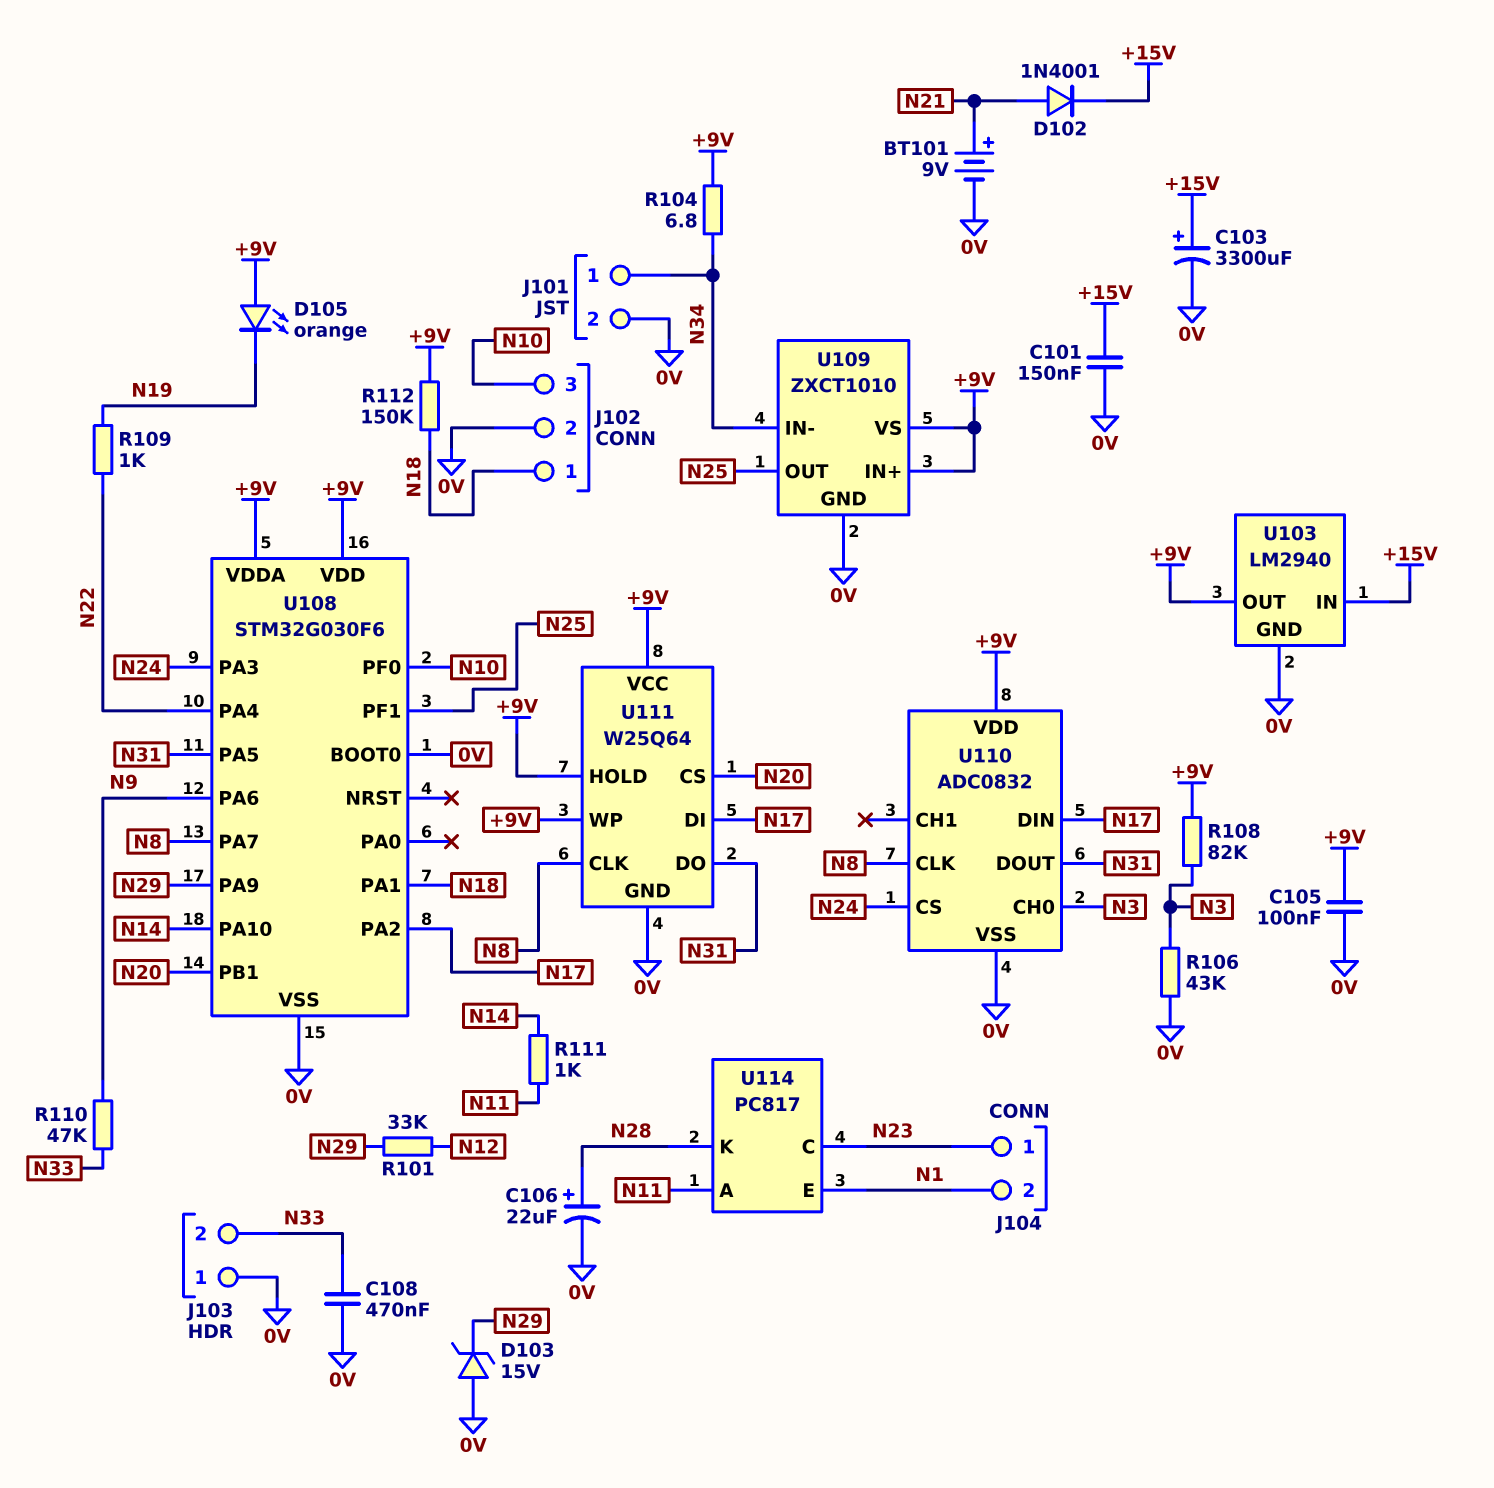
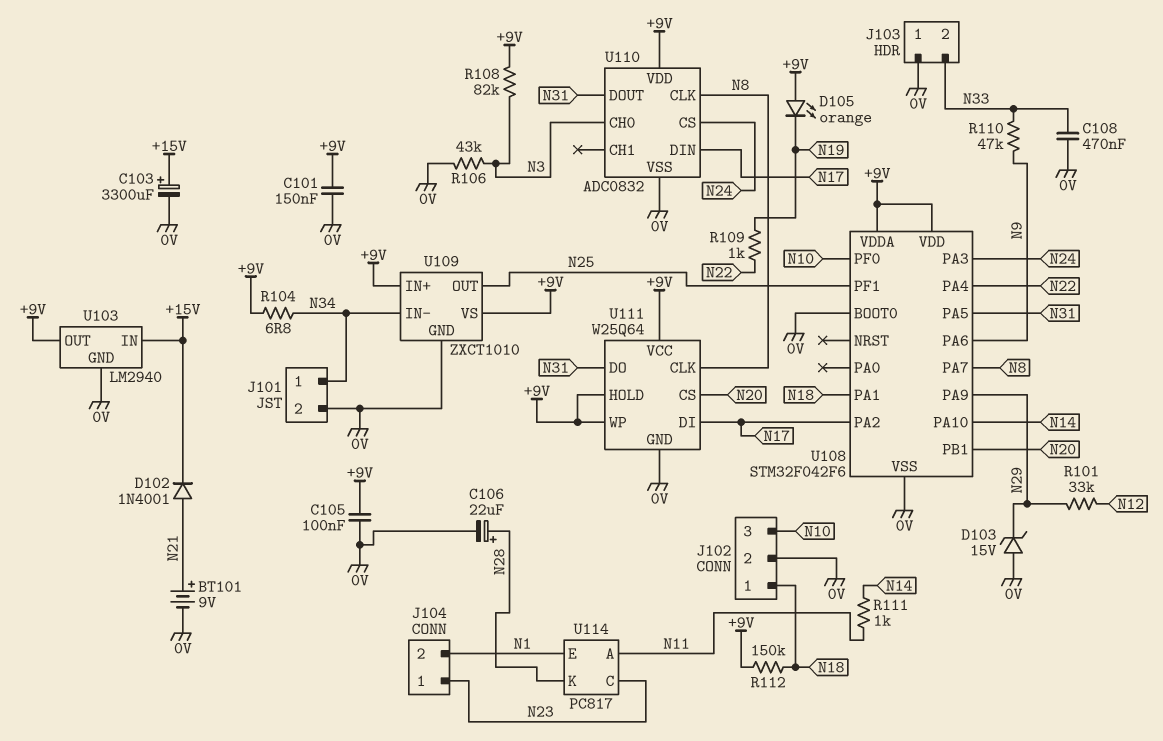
C101: 150nF (+15V, 0V) -> 150nF (+9V, 0V)
U108: STM32G030F6 -> STM32F042F6

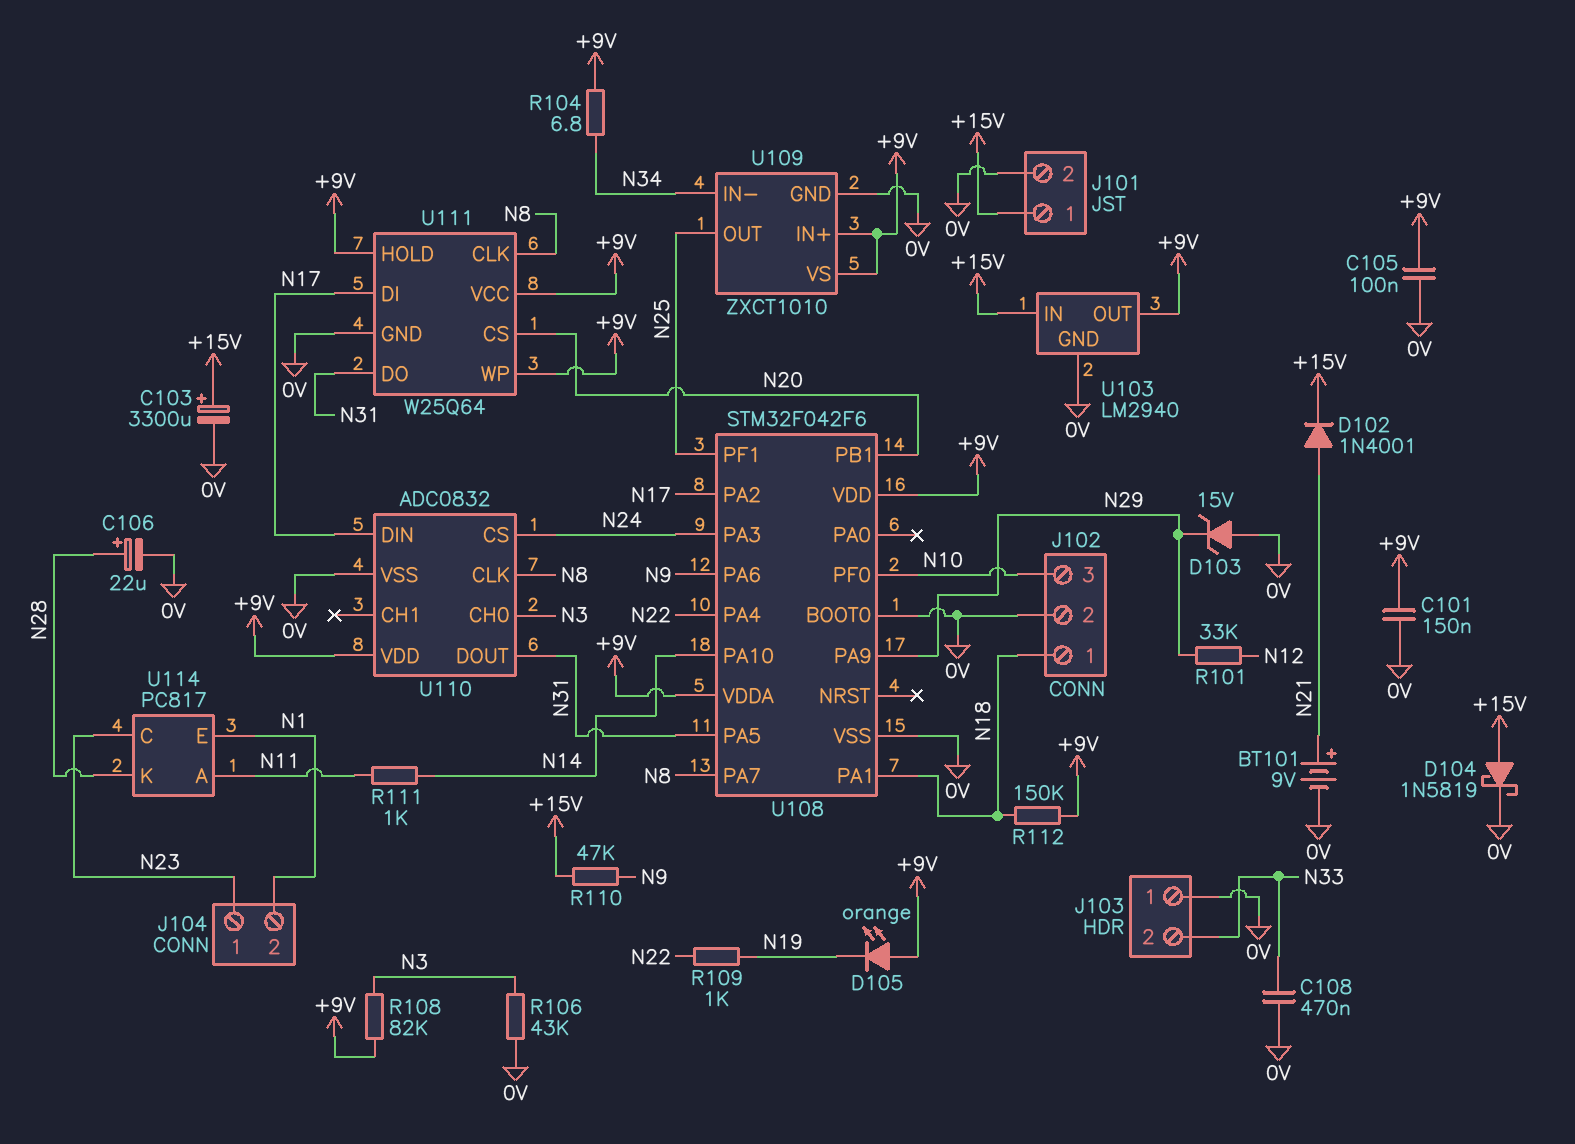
D104: none -> schottky 1N5819 (A +15V, K 0V)
J101 pin 1: N34 -> +15V
R110: 47k (N9, N33) -> 47k (+15V, N9)

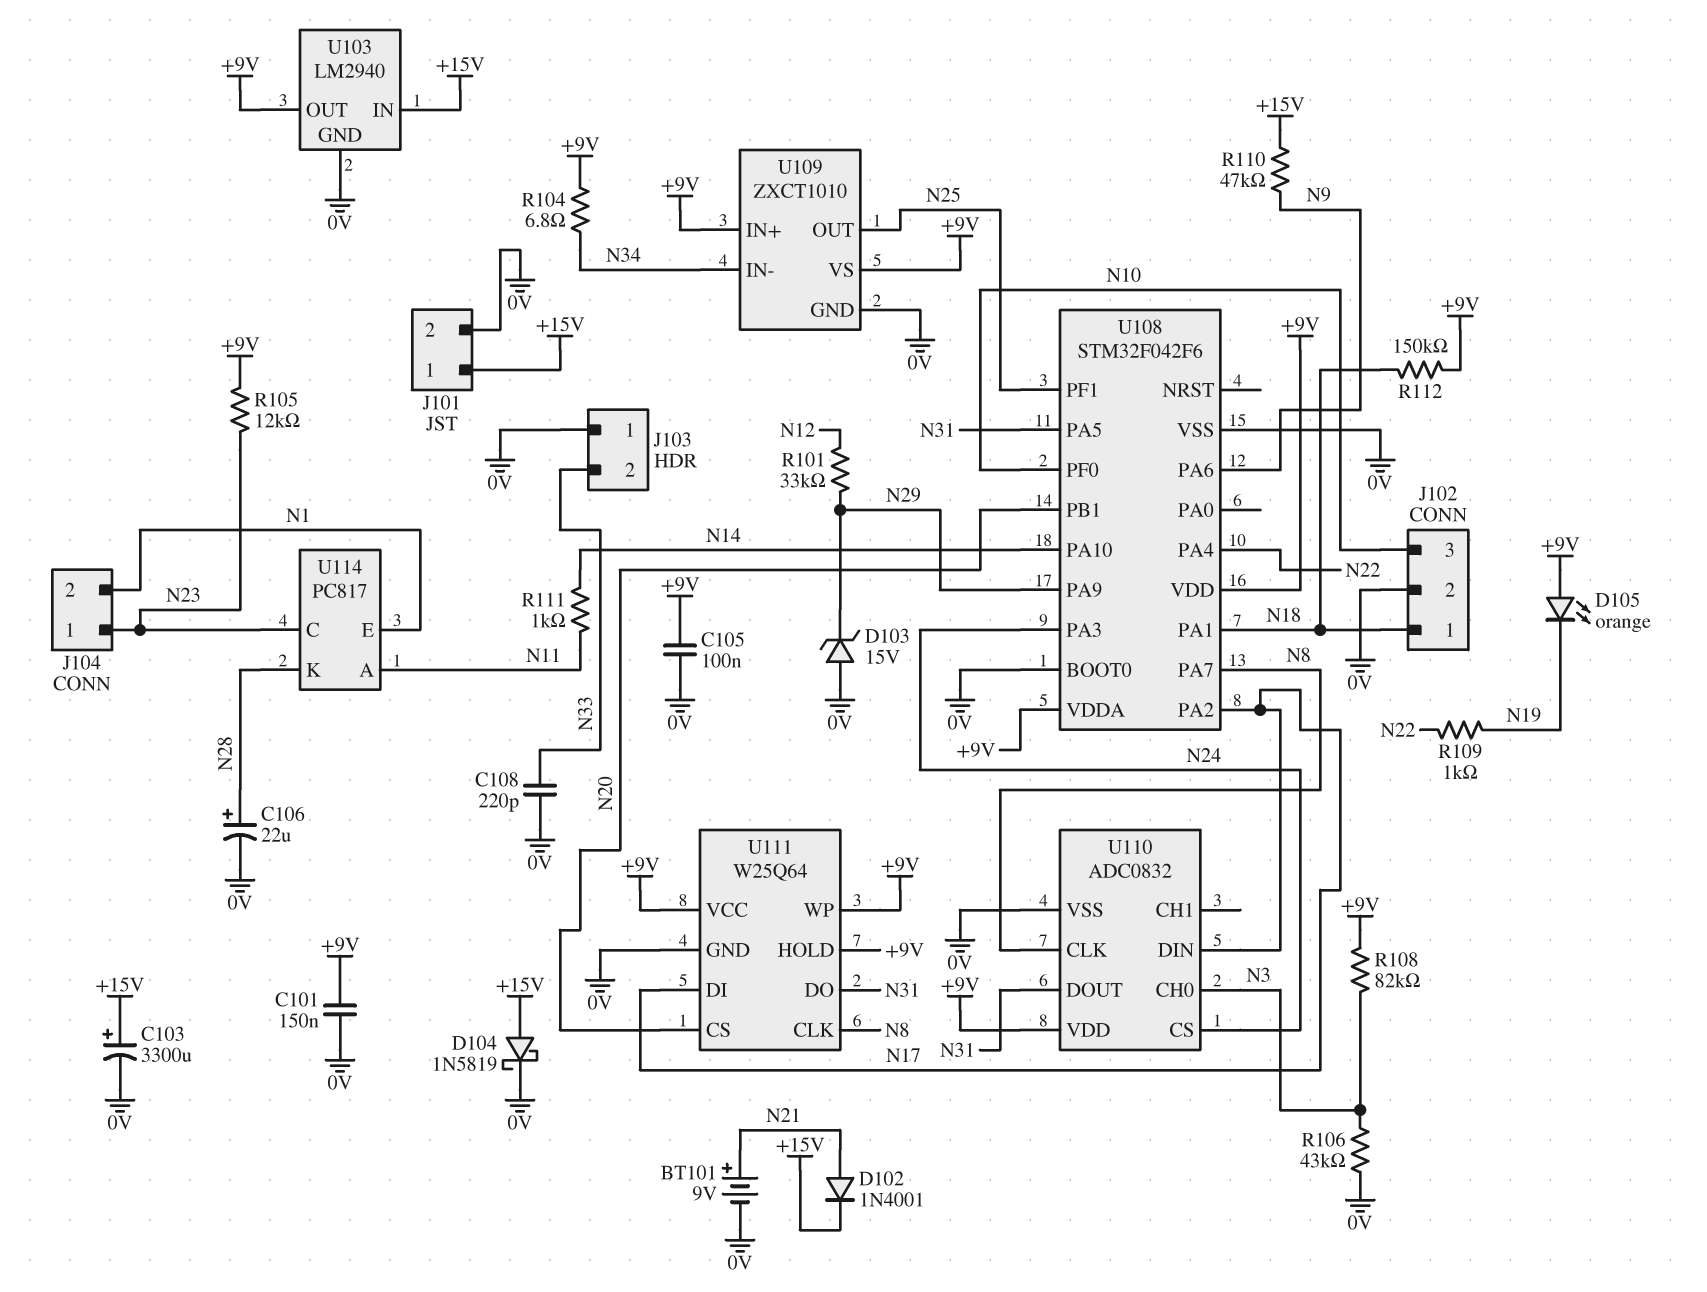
C108: 470nF (0V, N33) -> 220pF (0V, N33)
R105: none -> 12k (+9V, N23)

